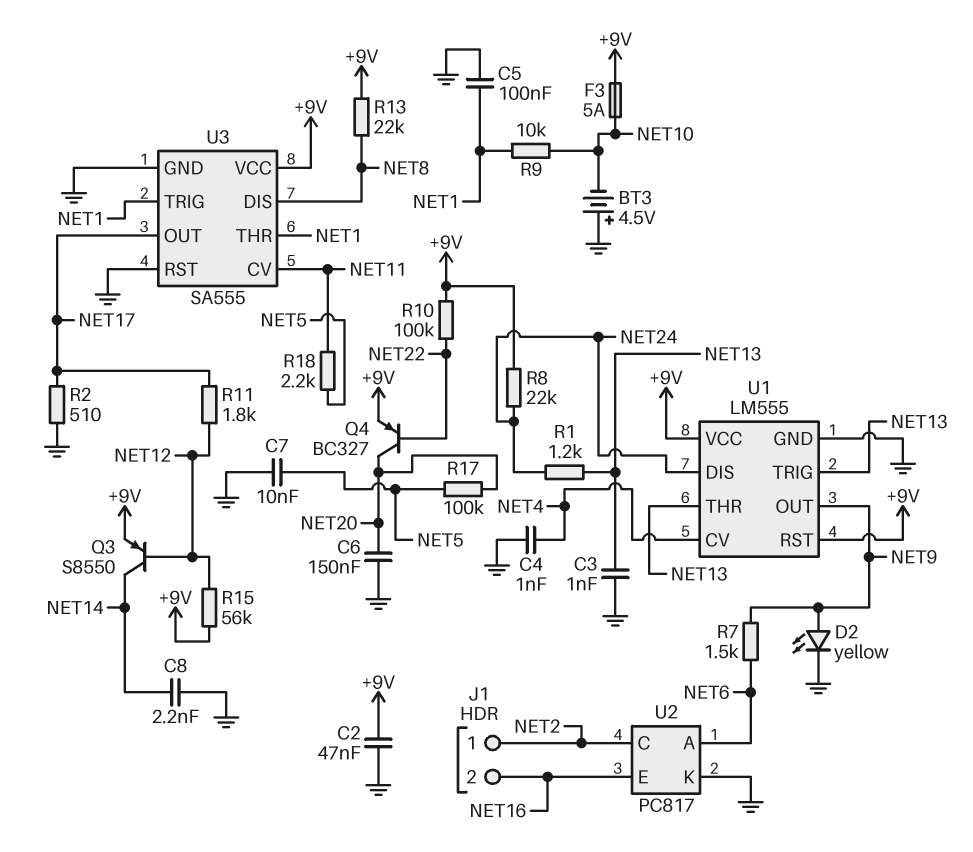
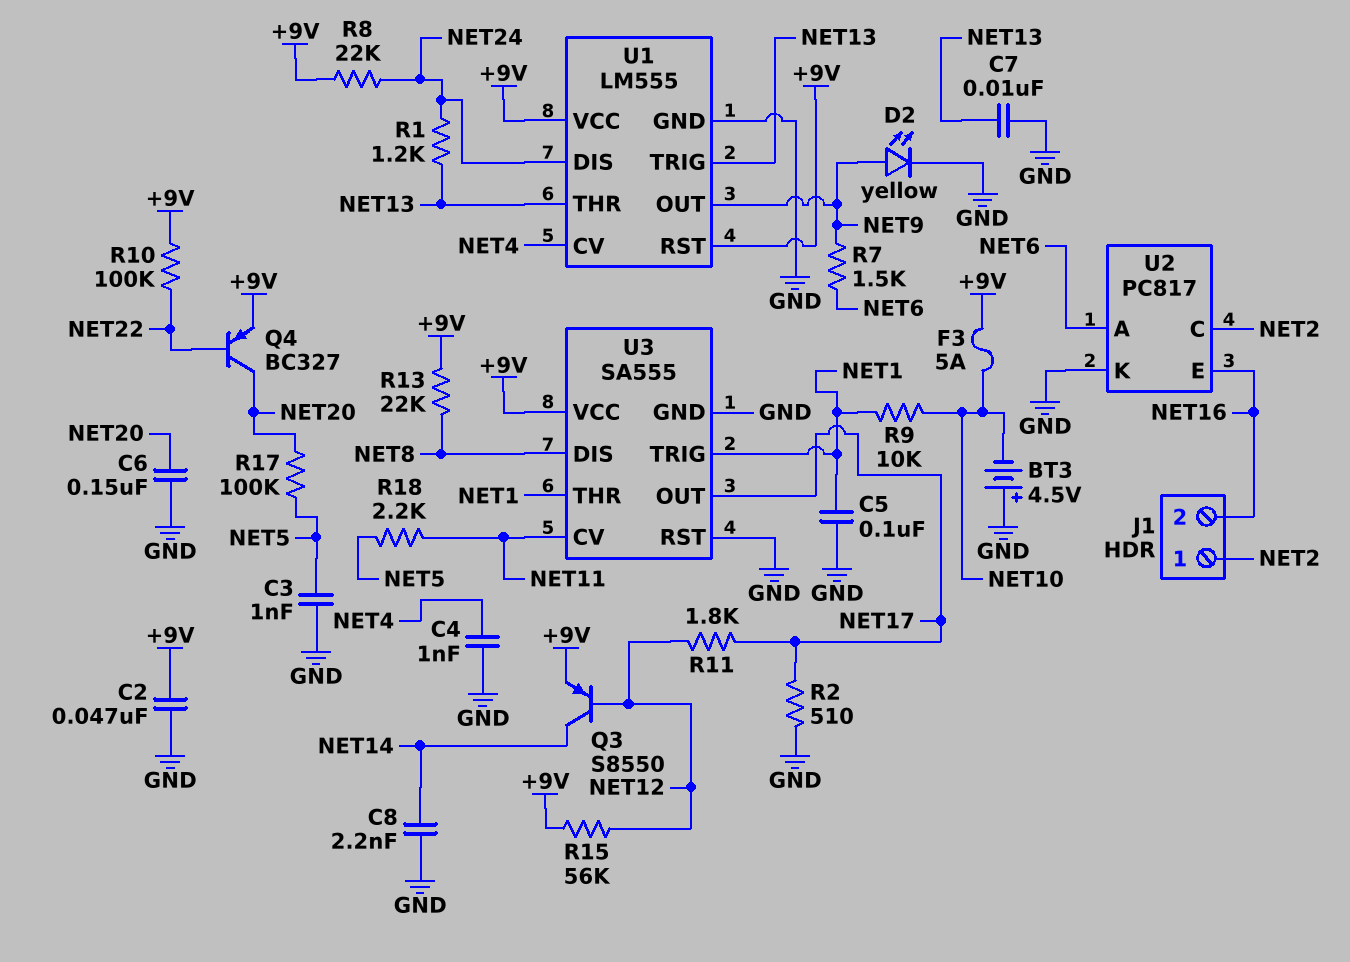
C3: 1nF (GND, NET13) -> 1nF (GND, NET5)
C7: 10nF (GND, NET5) -> 10nF (GND, NET13)

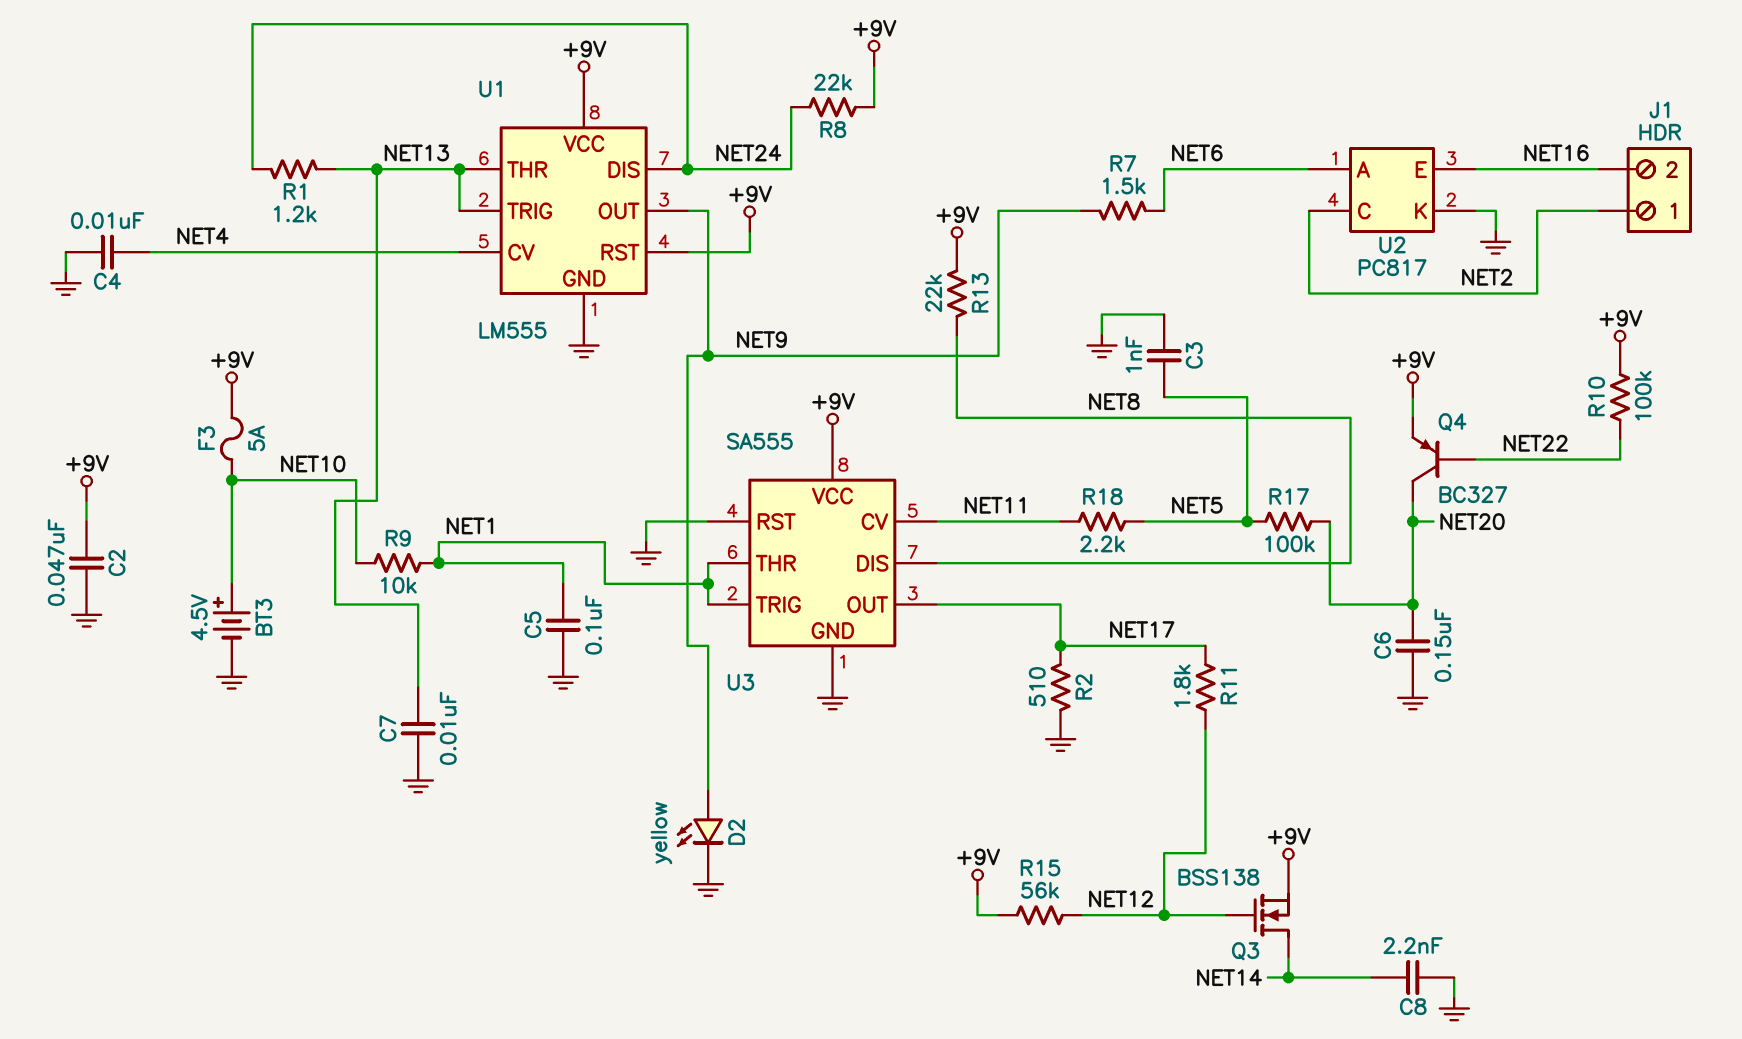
BT3: 4.5V (plus GND, minus NET10) -> 4.5V (plus NET10, minus GND)
C4: 1nF (GND, NET4) -> 10nF (GND, NET4)
Q3: PNP S8550 (B NET12, C NET14, E +9V) -> NMOS BSS138 (G NET12, D NET14, S +9V)

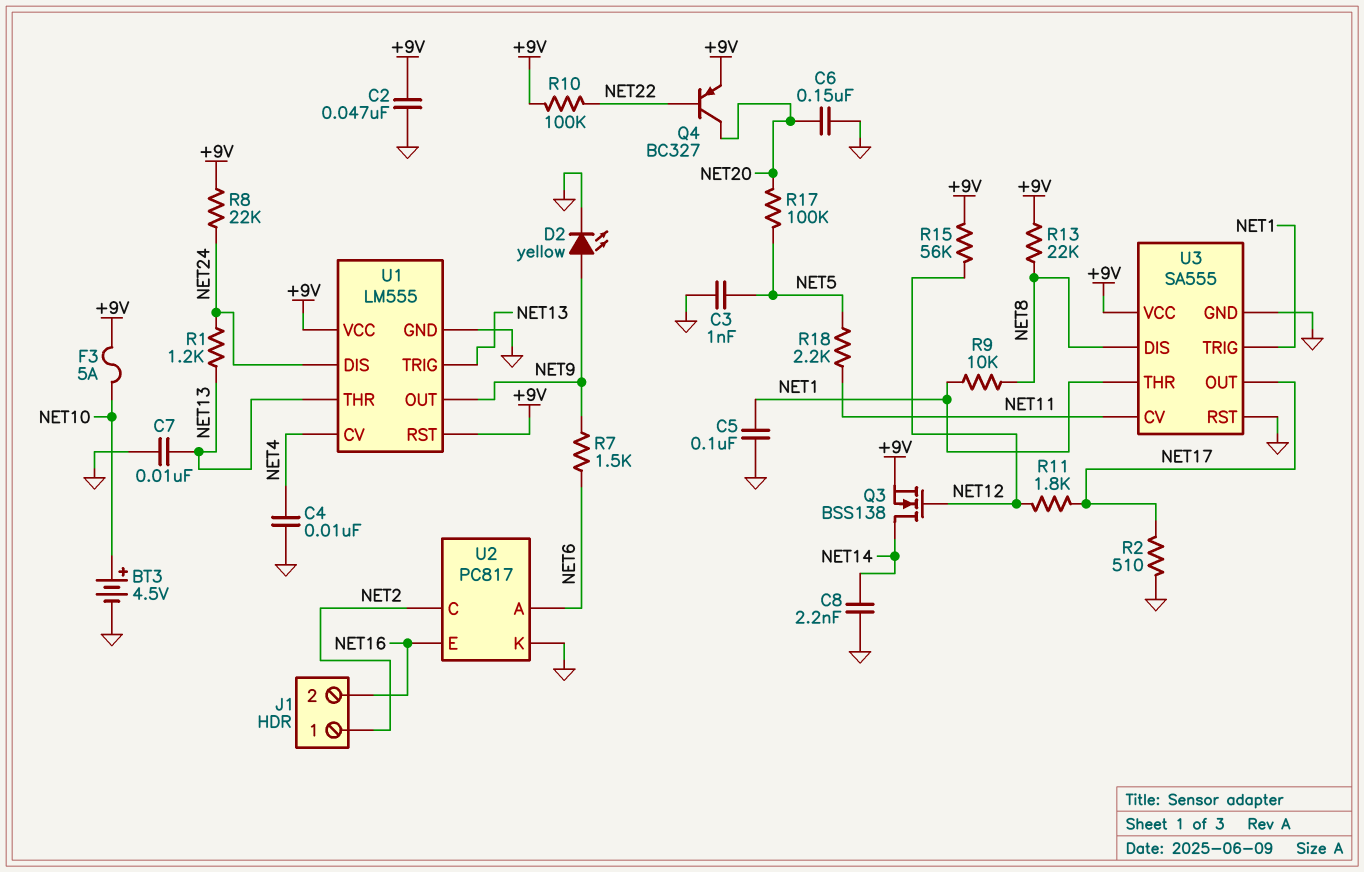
R9: 10k (NET1, NET10) -> 10k (NET1, NET8)

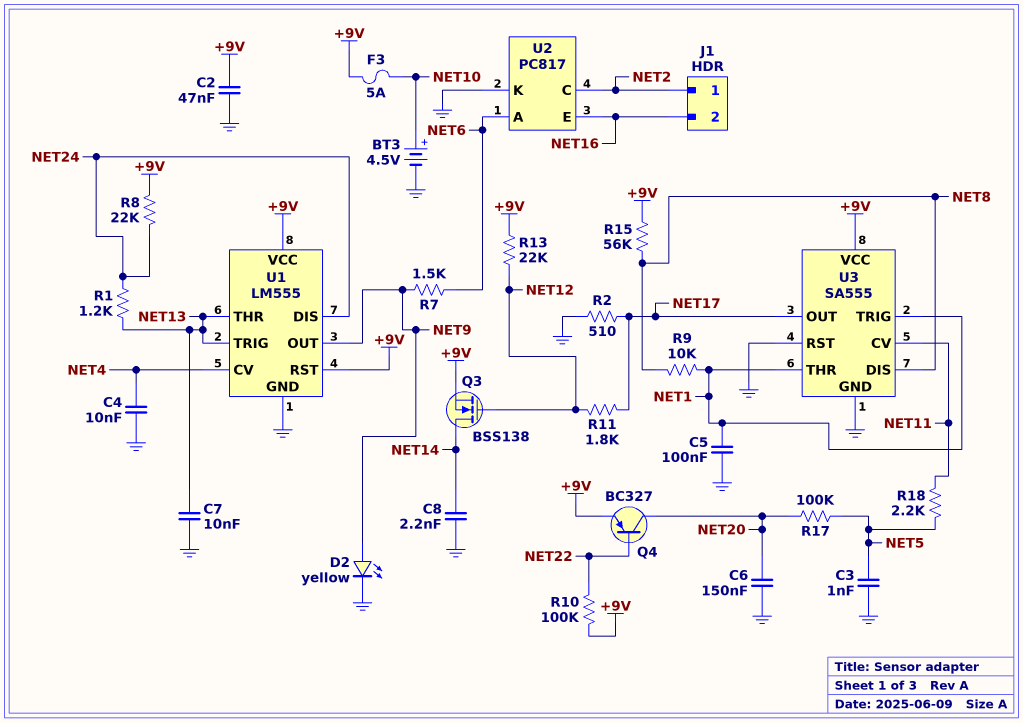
R13: 22k (+9V, NET8) -> 22k (+9V, NET12)
R15: 56k (+9V, NET12) -> 56k (+9V, NET8)

